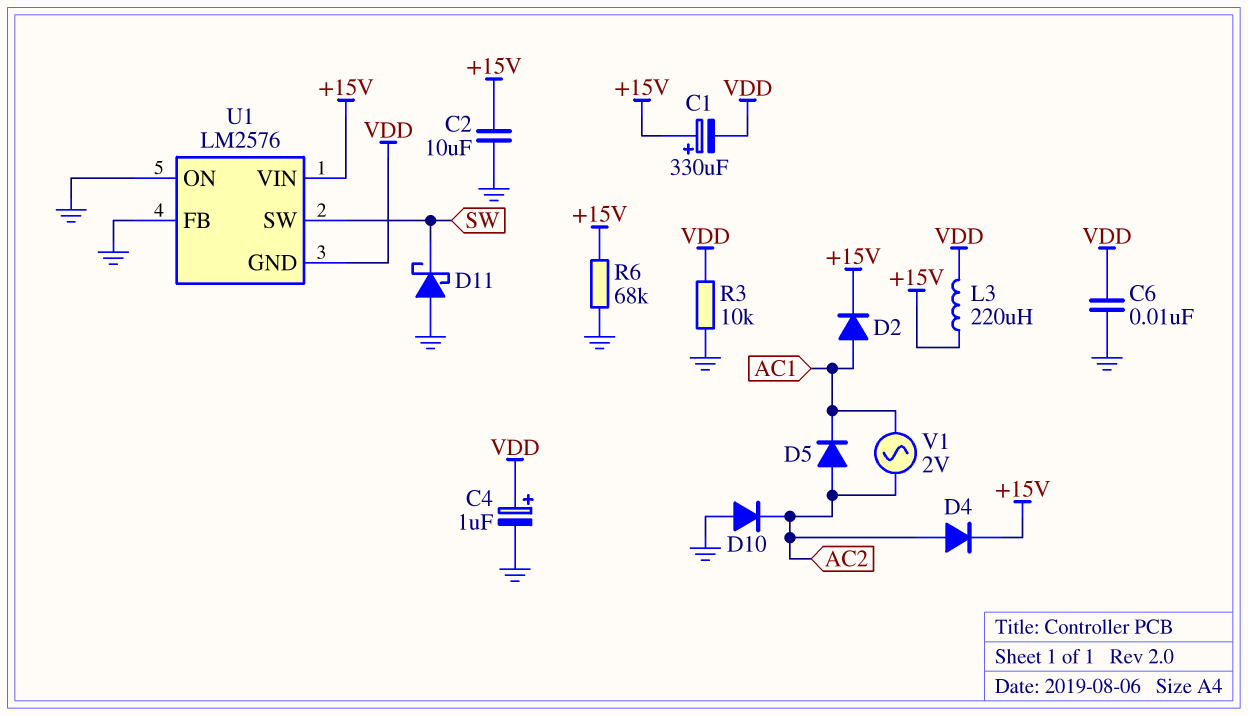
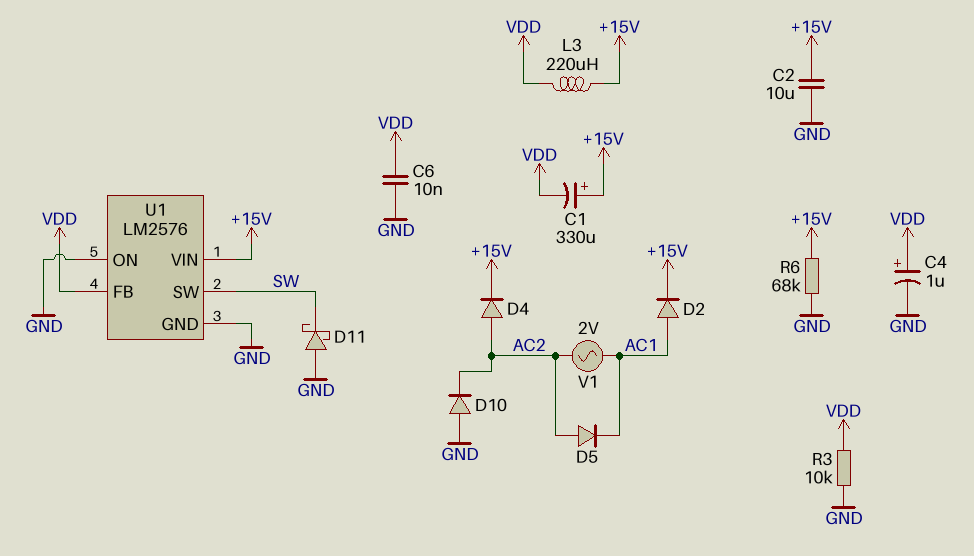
U1 pin FB: GND -> VDD
U1 pin GND: VDD -> GND

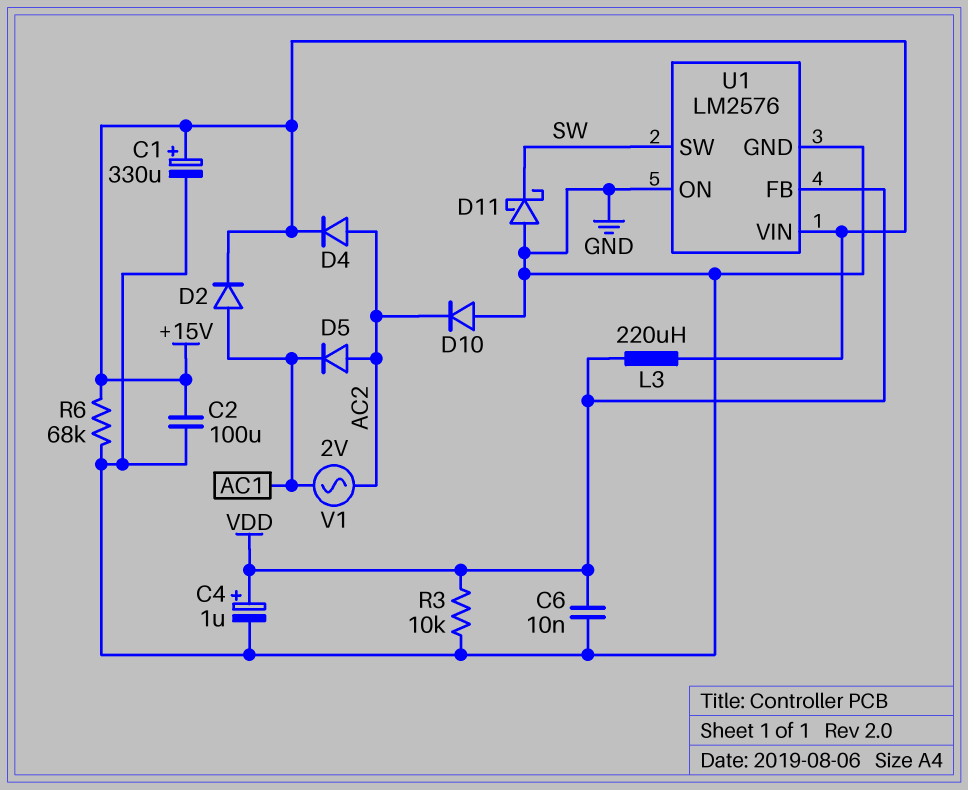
C1: 330uF (plus +15V, minus VDD) -> 330uF (plus +15V, minus GND)
C2: 10uF (+15V, GND) -> 100uF (+15V, GND)

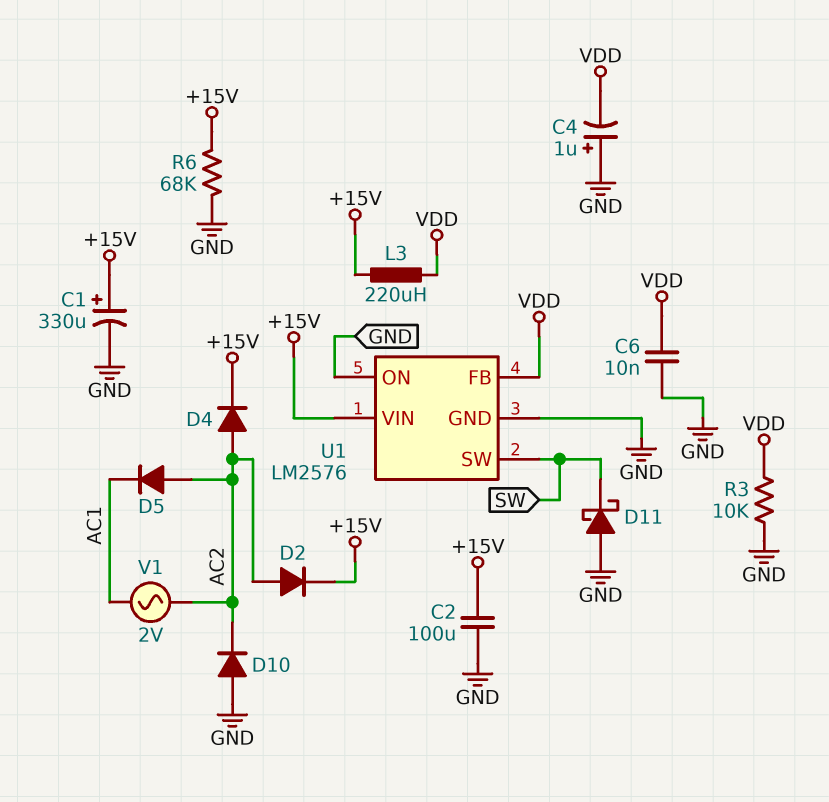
C4: 1uF (plus VDD, minus GND) -> 1uF (plus GND, minus VDD)
D2: diode (A AC1, K +15V) -> diode (A AC2, K +15V)

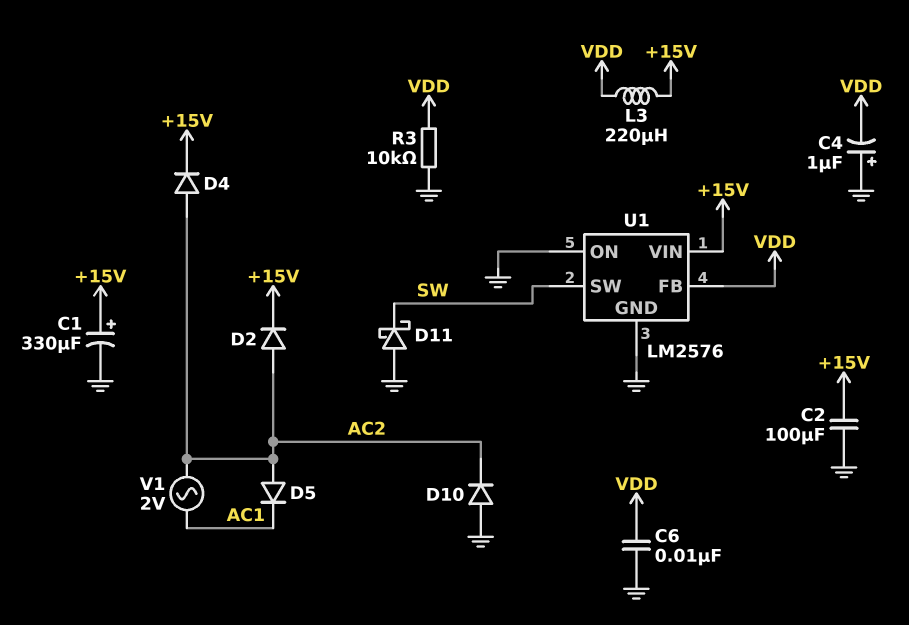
R6: 68k (+15V, GND) -> none

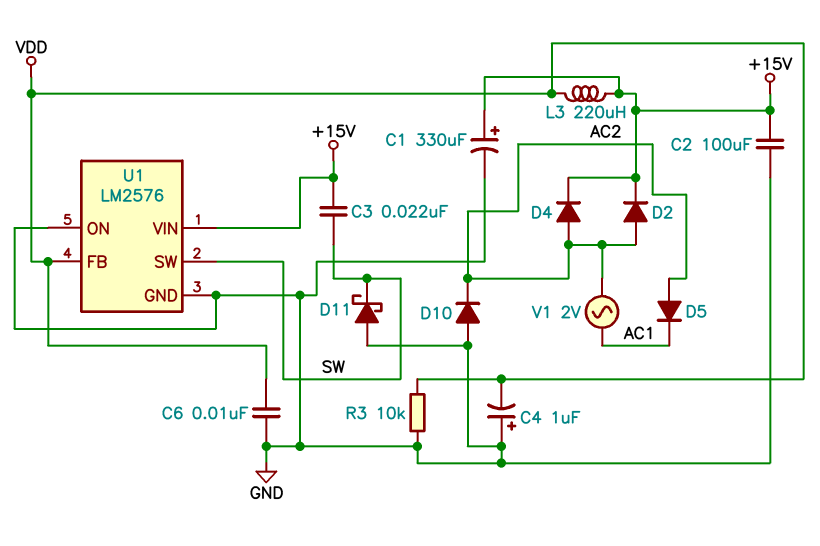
C3: none -> 22nF (+15V, SW)

